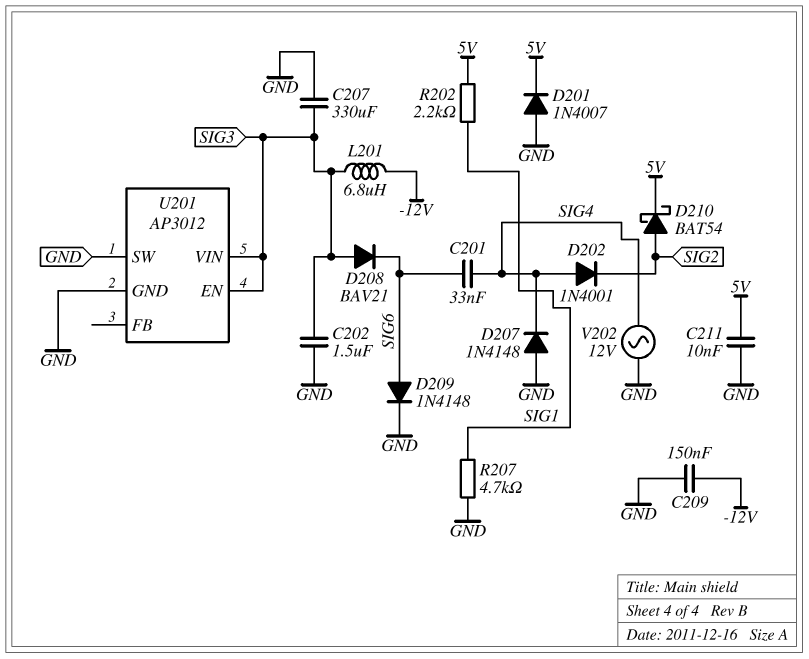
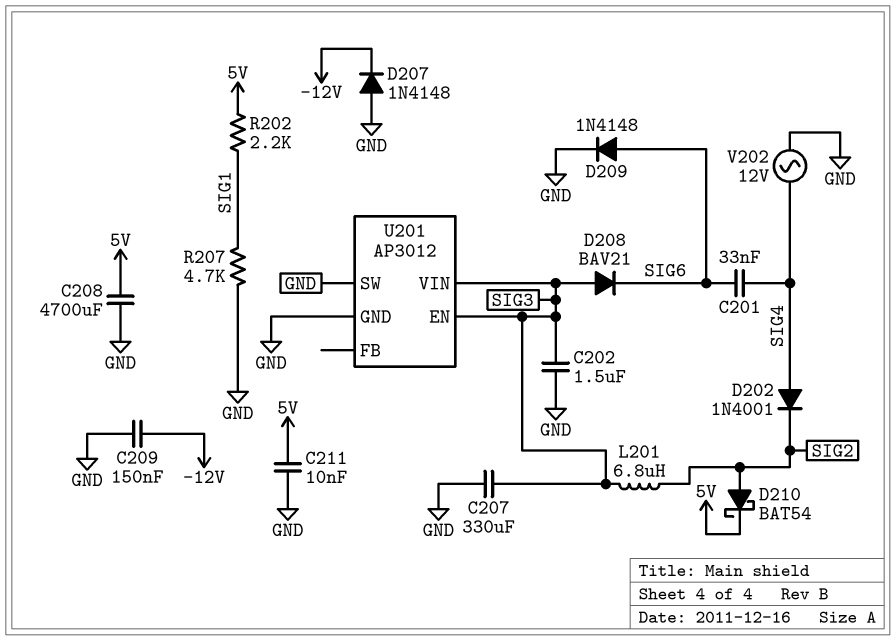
C208: none -> 4700uF (5V, GND)
D201: diode 1N4007 (A GND, K 5V) -> none
D207: diode 1N4148 (A GND, K SIG4) -> diode 1N4148 (A GND, K -12V)
L201: 6.8uH (-12V, SIG3) -> 6.8uH (SIG2, SIG3)

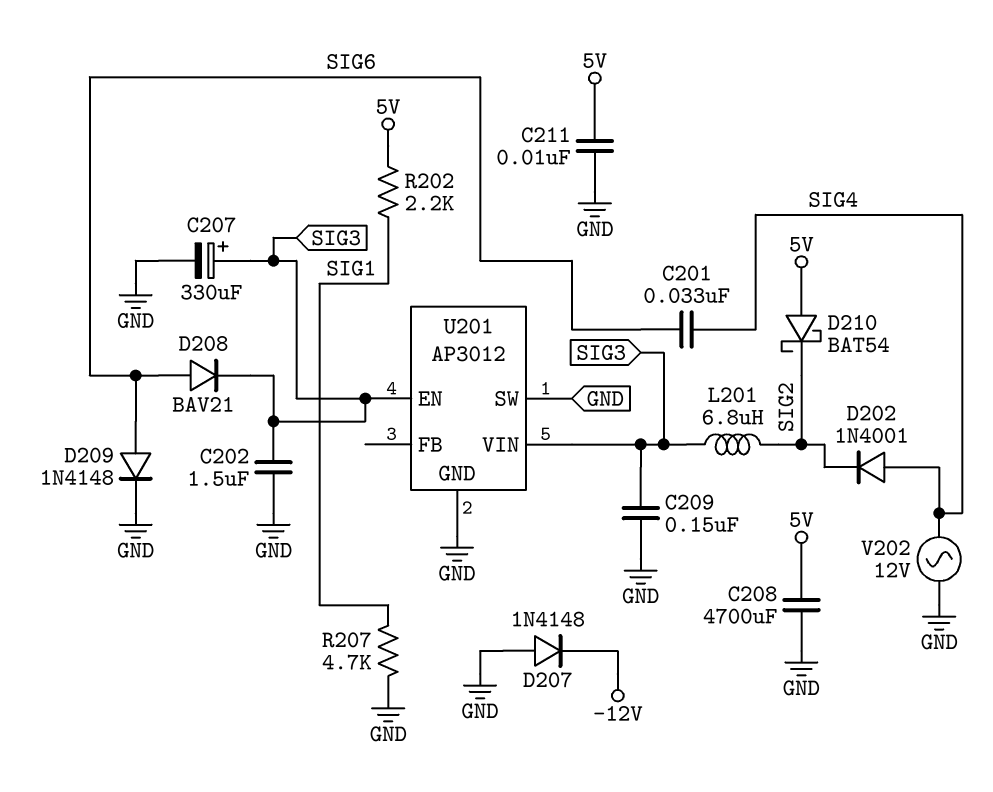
C207: 330uF (GND, SIG3) -> 330uF (plus SIG3, minus GND)
C209: 150nF (-12V, GND) -> 150nF (GND, SIG3)
D208: diode BAV21 (A SIG3, K SIG6) -> diode BAV21 (A SIG6, K SIG3)
D210: schottky BAT54 (A SIG2, K 5V) -> schottky BAT54 (A 5V, K SIG2)

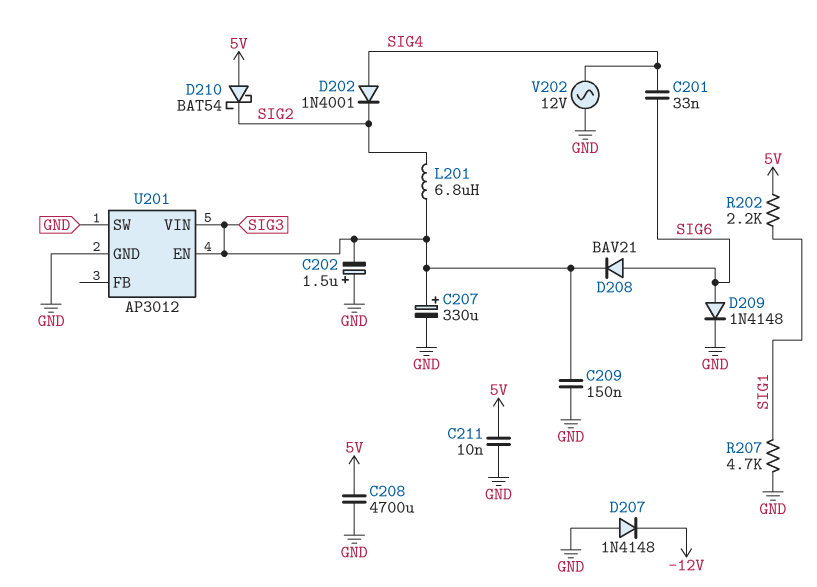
C202: 1.5uF (GND, SIG3) -> 1.5uF (plus GND, minus SIG3)

